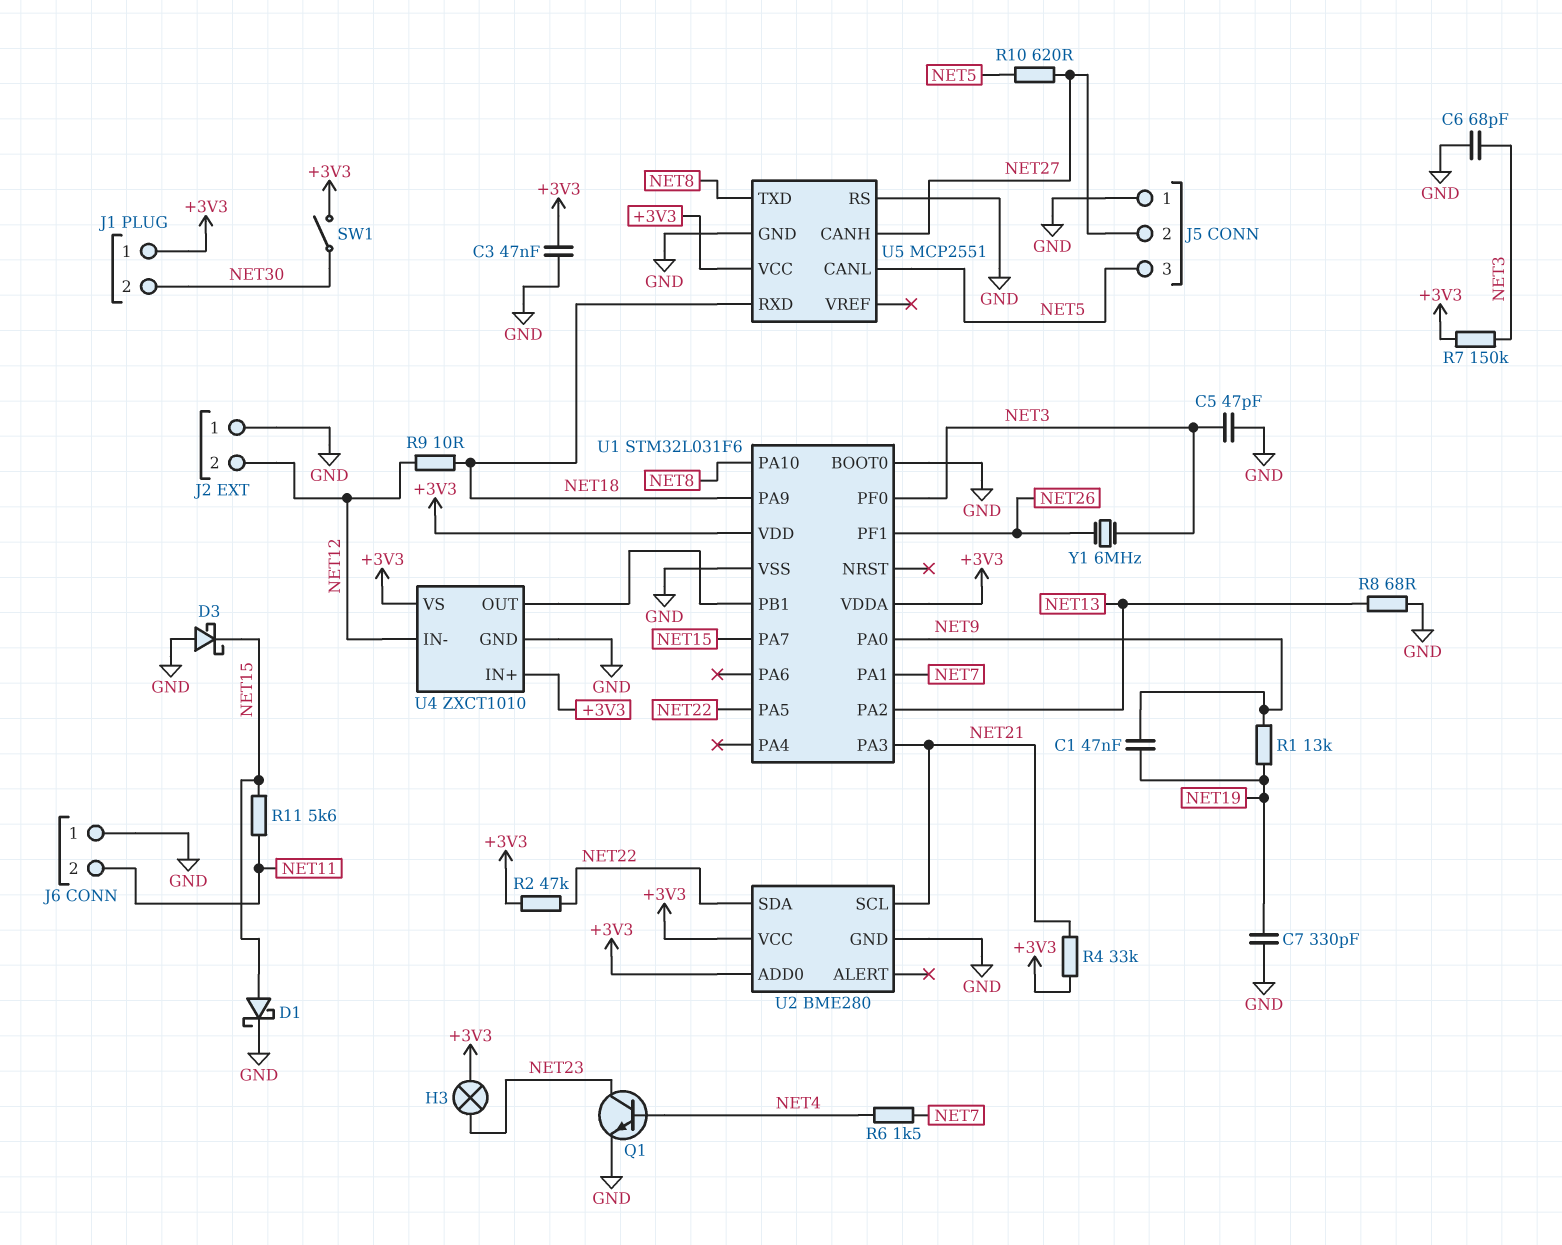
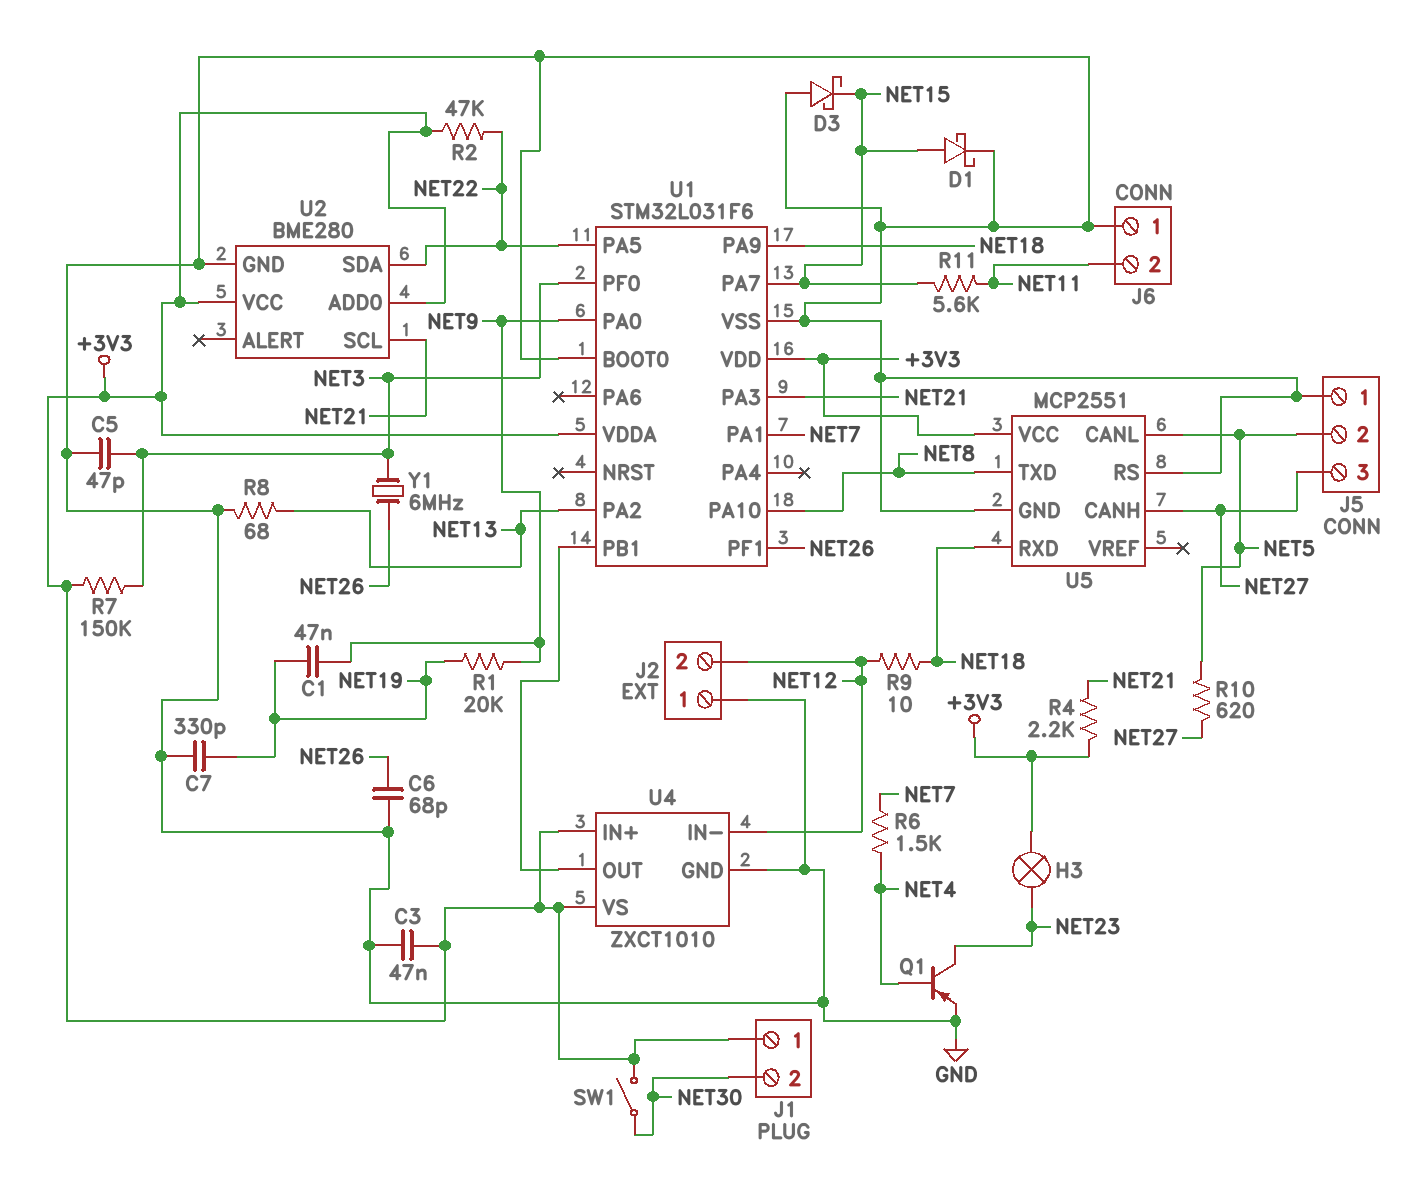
C6: 68pF (GND, NET3) -> 68pF (GND, NET26)
J5 pin 2: NET27 -> NET5
J5 pin 3: NET5 -> NET27
Q1: NPN (B NET4, C NET23, E GND) -> PNP (B NET4, C NET23, E GND)
R1: 13k (NET9, NET19) -> 20k (NET9, NET19)
R4: 33k (+3V3, NET21) -> 2.2k (+3V3, NET21)

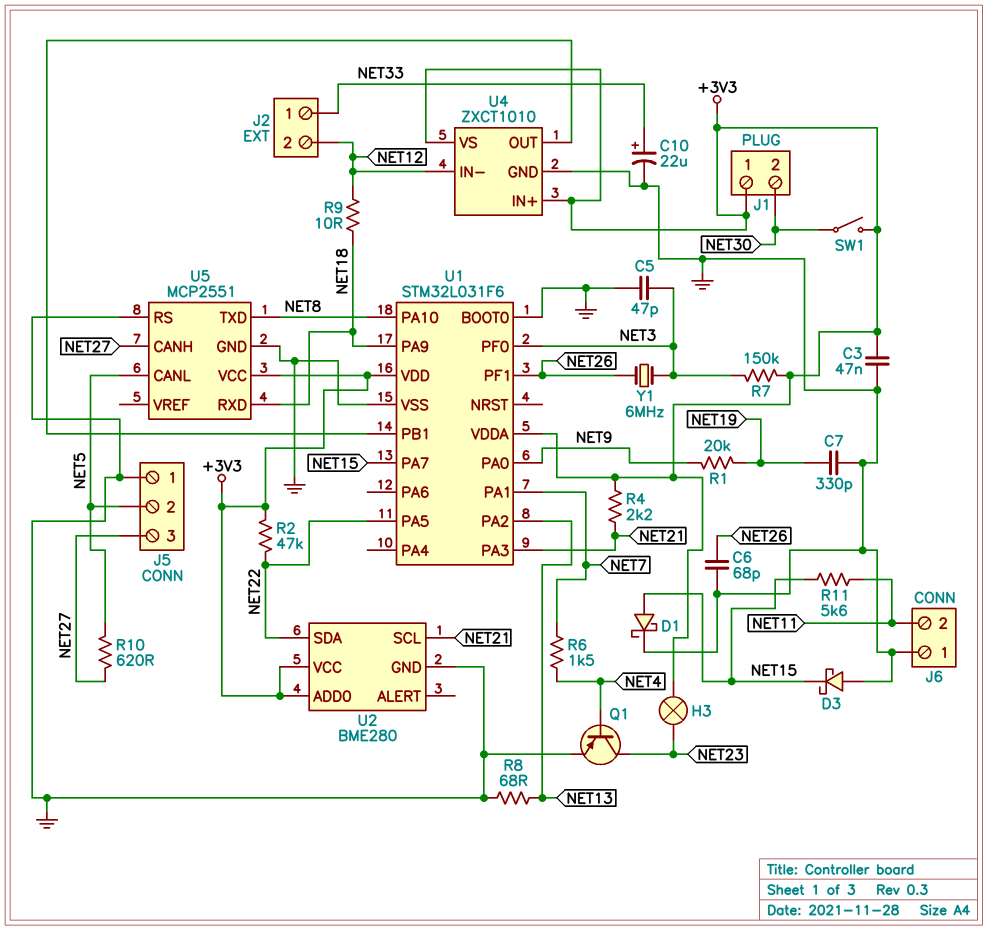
C1: 47nF (NET9, NET19) -> none
C10: none -> 22uF (plus NET33, minus GND)
J2 pin 1: GND -> NET33

